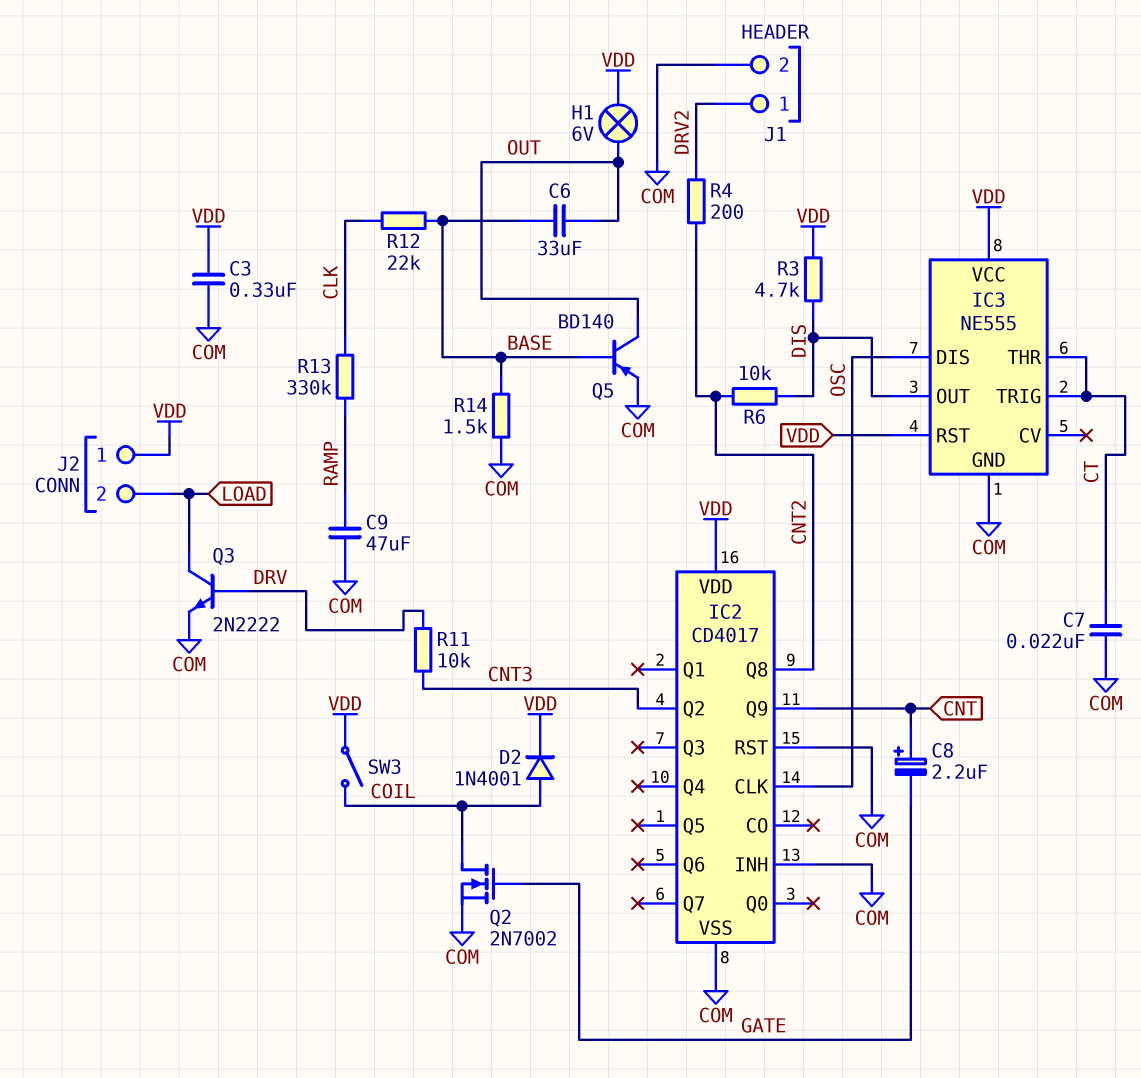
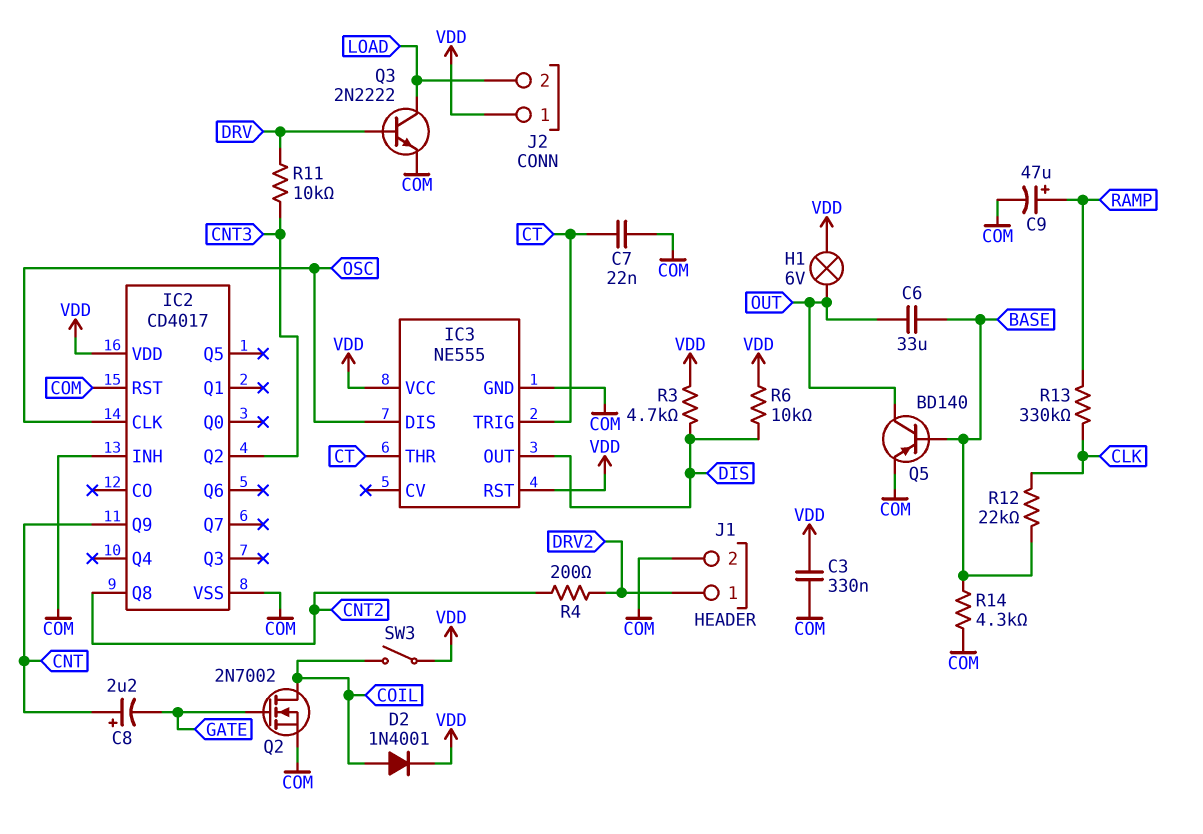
C9: 47uF (COM, RAMP) -> 47uF (plus RAMP, minus COM)
R6: 10k (CNT2, DIS) -> 10k (DIS, VDD)
R14: 1.5k (BASE, COM) -> 4.3k (BASE, COM)

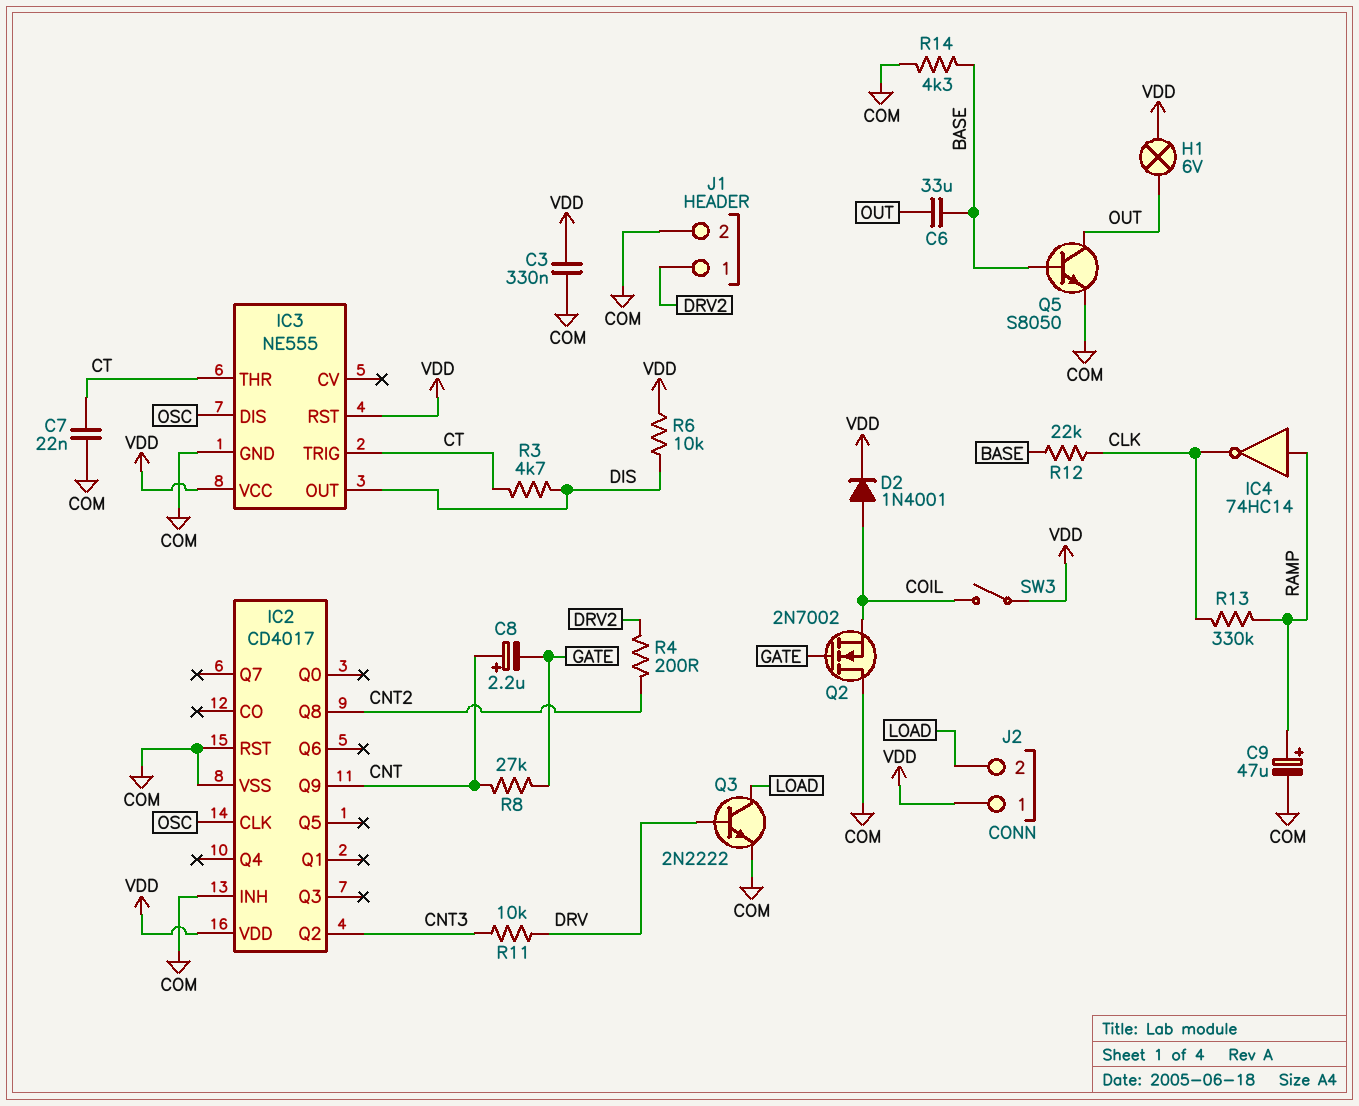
IC4: none -> NOT 74HC14 (in RAMP, out CLK)
Q2: NMOS 2N7002 (G GATE, D COIL, S COM) -> NMOS 2N7002 (G GATE, D COM, S COIL)
Q5: PNP BD140 (B BASE, C OUT, E COM) -> NPN S8050 (B BASE, C OUT, E COM)
R3: 4.7k (DIS, VDD) -> 4.7k (CT, DIS)
R8: none -> 27k (CNT, GATE)

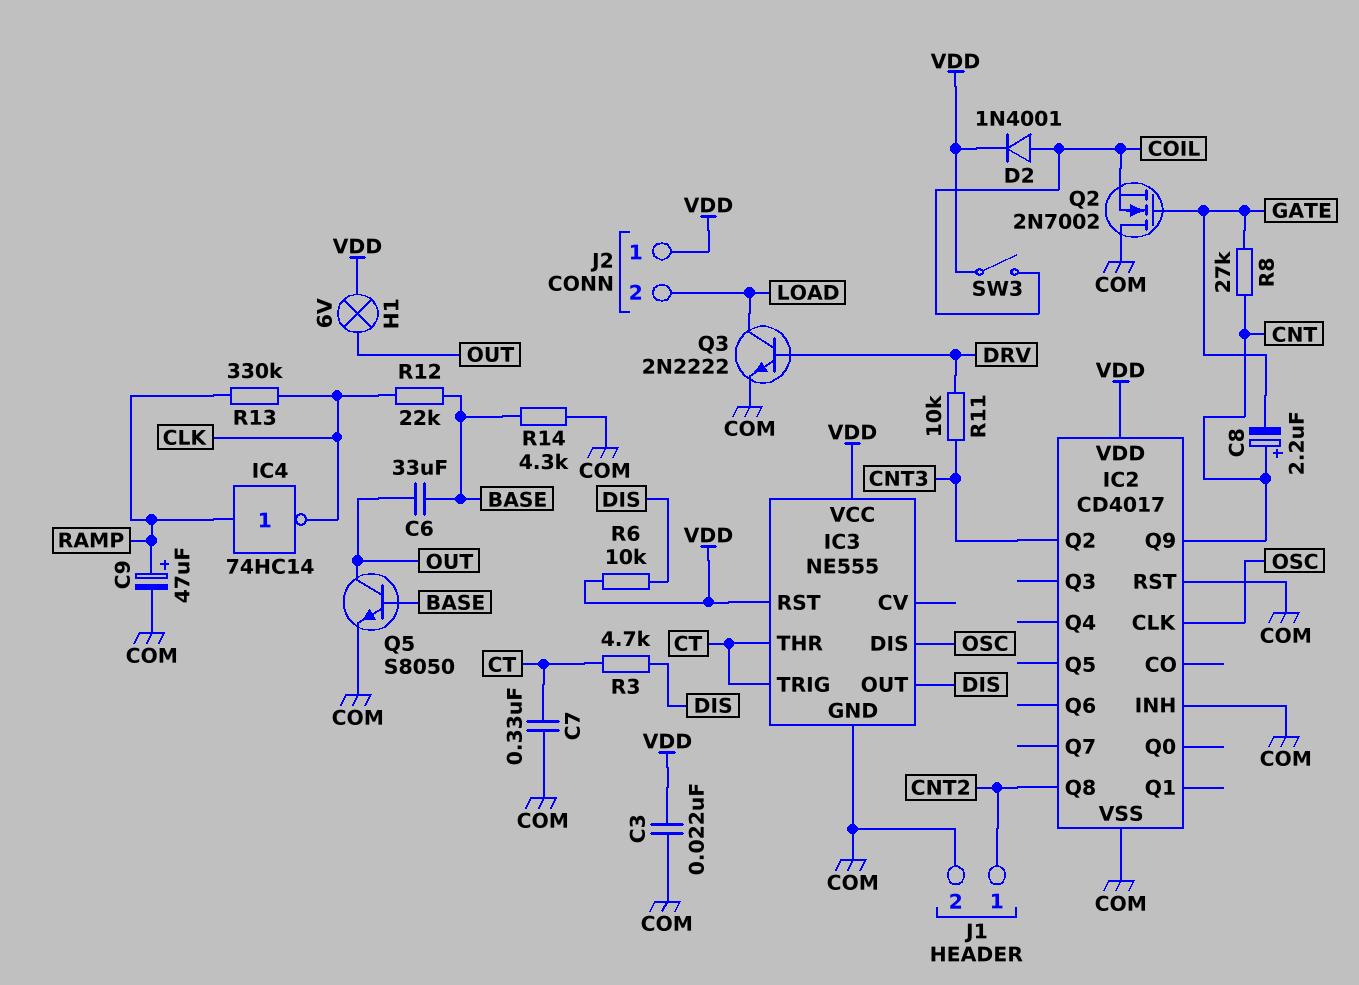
C3: 330nF (COM, VDD) -> 22nF (COM, VDD)
C7: 22nF (COM, CT) -> 330nF (COM, CT)
J1 pin 1: DRV2 -> CNT2
R4: 200 (CNT2, DRV2) -> none

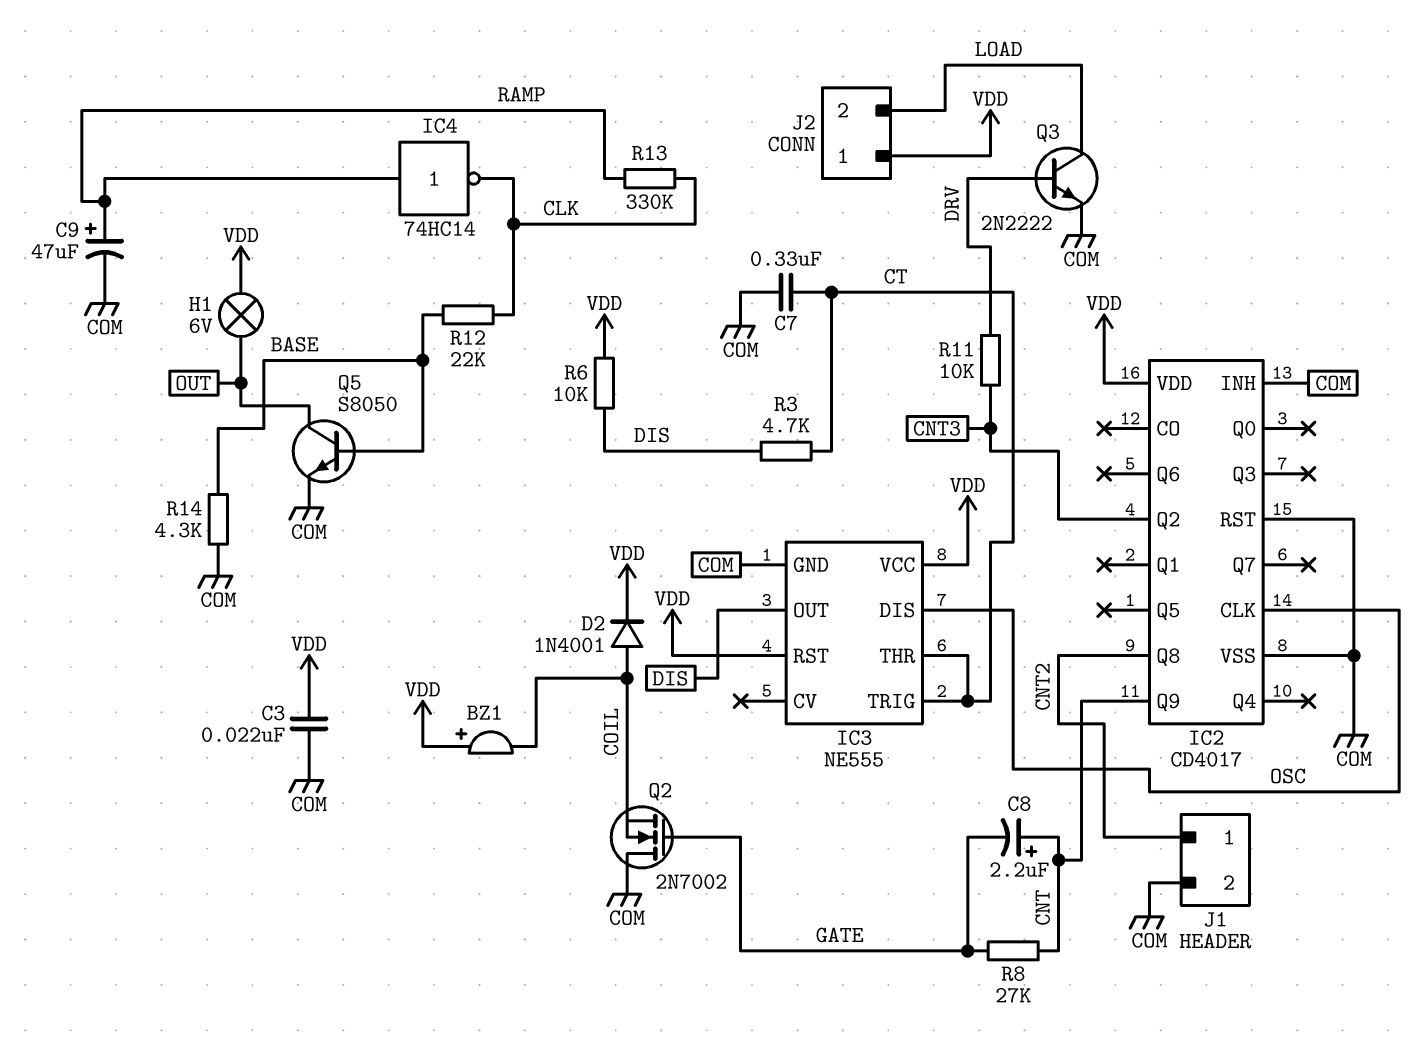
BZ1: none -> buzzer (plus VDD, minus COIL)
C6: 33uF (BASE, OUT) -> none
SW3: switch (COIL, VDD) -> none

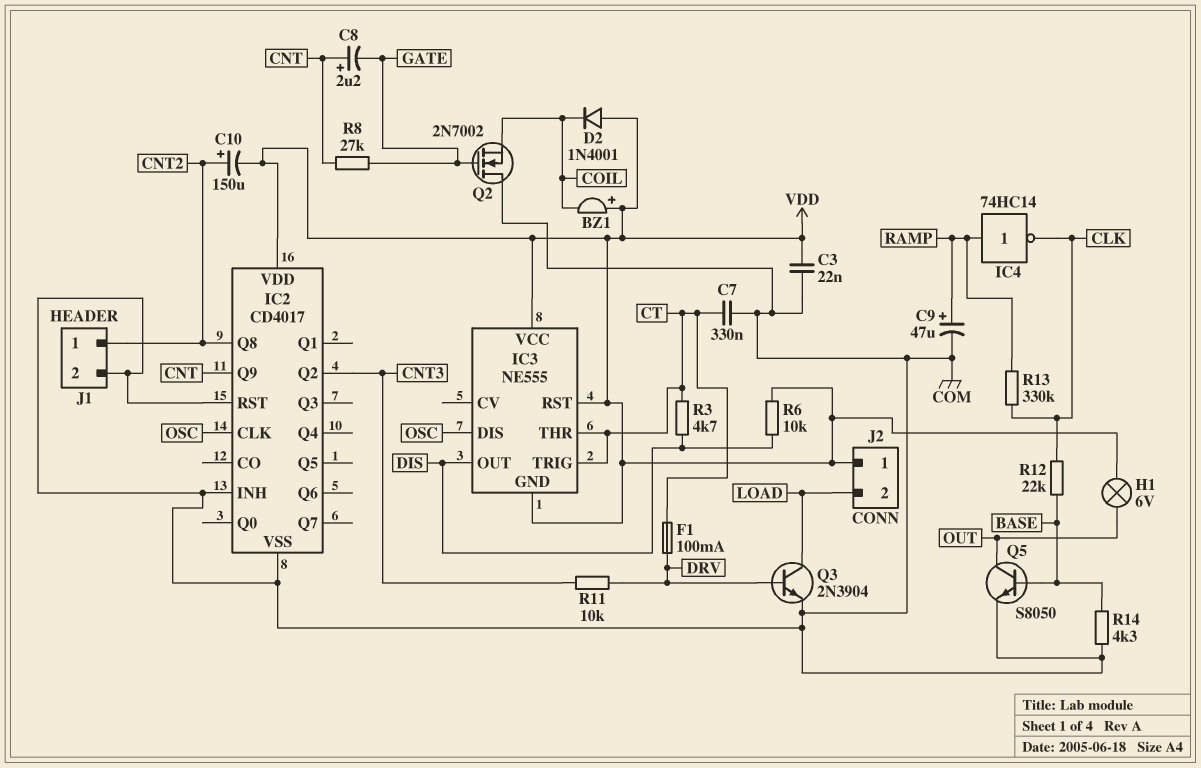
C10: none -> 150uF (plus CNT2, minus VDD)
D2: diode 1N4001 (A COIL, K VDD) -> diode 1N4001 (A VDD, K COIL)
F1: none -> 100mA (CT, DRV)
IC3 pin GND: COM -> VDD
Q3: NPN 2N2222 (B DRV, C LOAD, E COM) -> NPN 2N3904 (B DRV, C LOAD, E COM)

